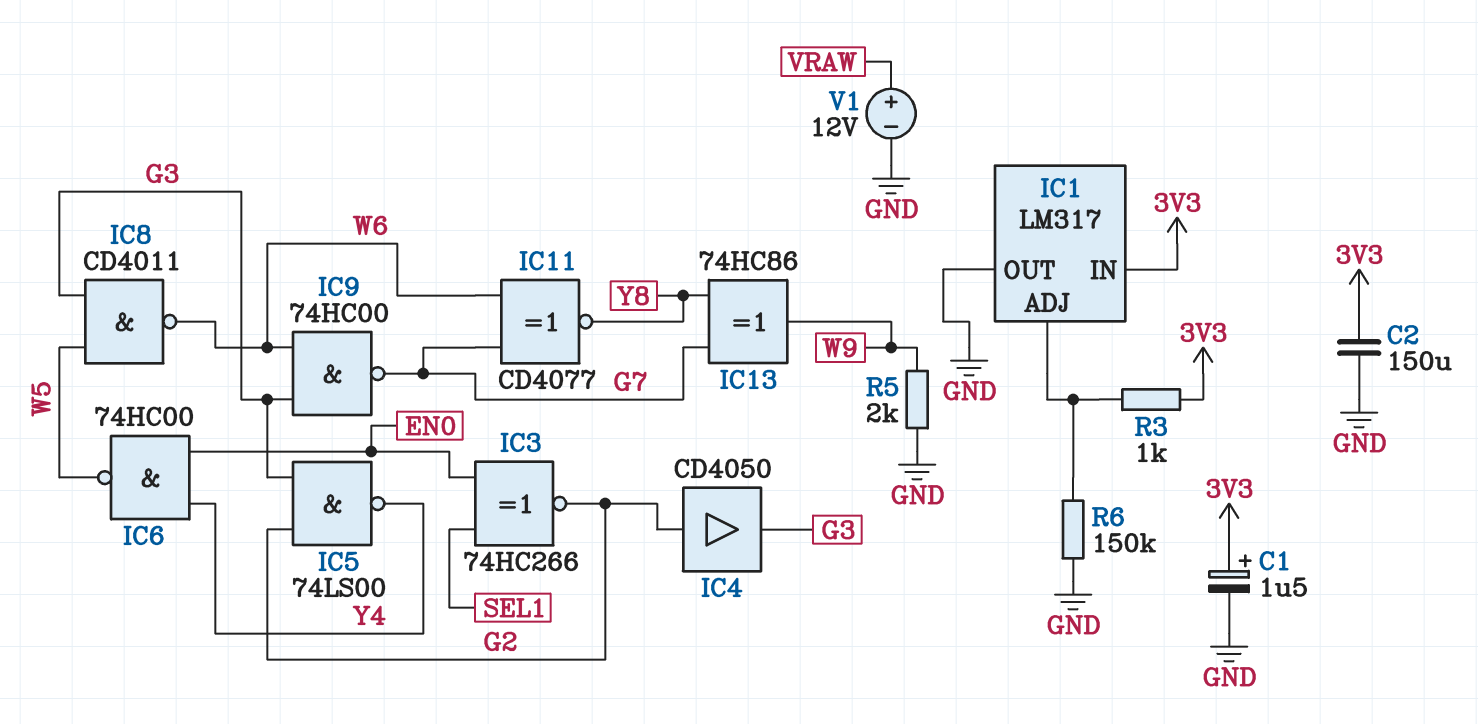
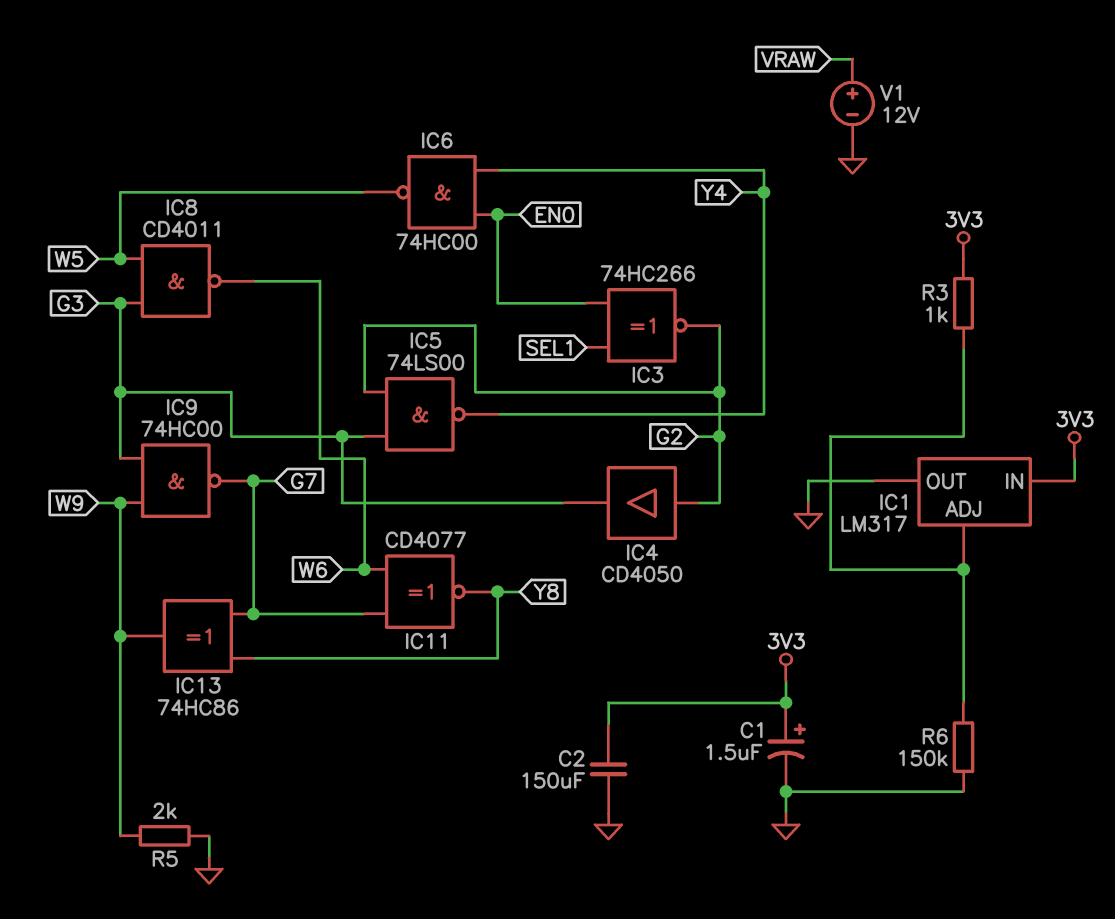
IC9: NAND 74HC00 (in G3, in W6, out G7) -> NAND 74HC00 (in G3, in W9, out G7)

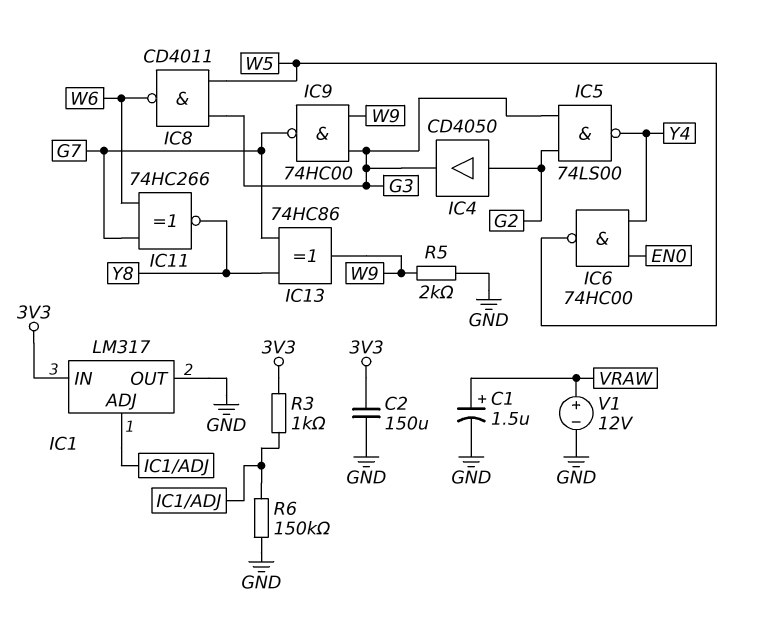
C1: 1.5uF (plus 3V3, minus GND) -> 1.5uF (plus VRAW, minus GND)
IC3: XNOR 74HC266 (in EN0, in SEL1, out G2) -> none
IC11: XNOR CD4077 (in G7, in W6, out Y8) -> XNOR 74HC266 (in G7, in W6, out Y8)

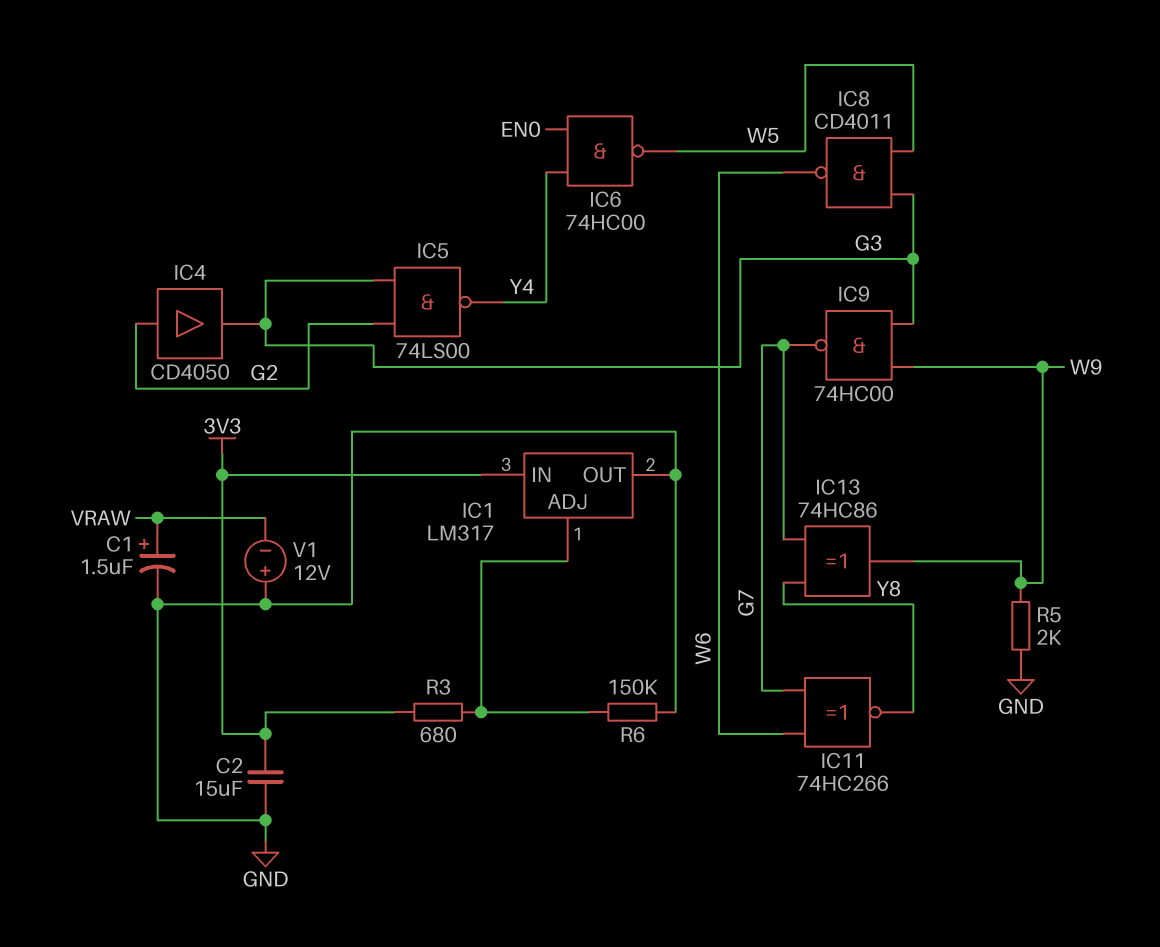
C2: 150uF (3V3, GND) -> 15uF (3V3, GND)
R3: 1k (3V3, IC1/ADJ) -> 680 (3V3, IC1/ADJ)
V1: 12V (plus VRAW, minus GND) -> 12V (plus GND, minus VRAW)

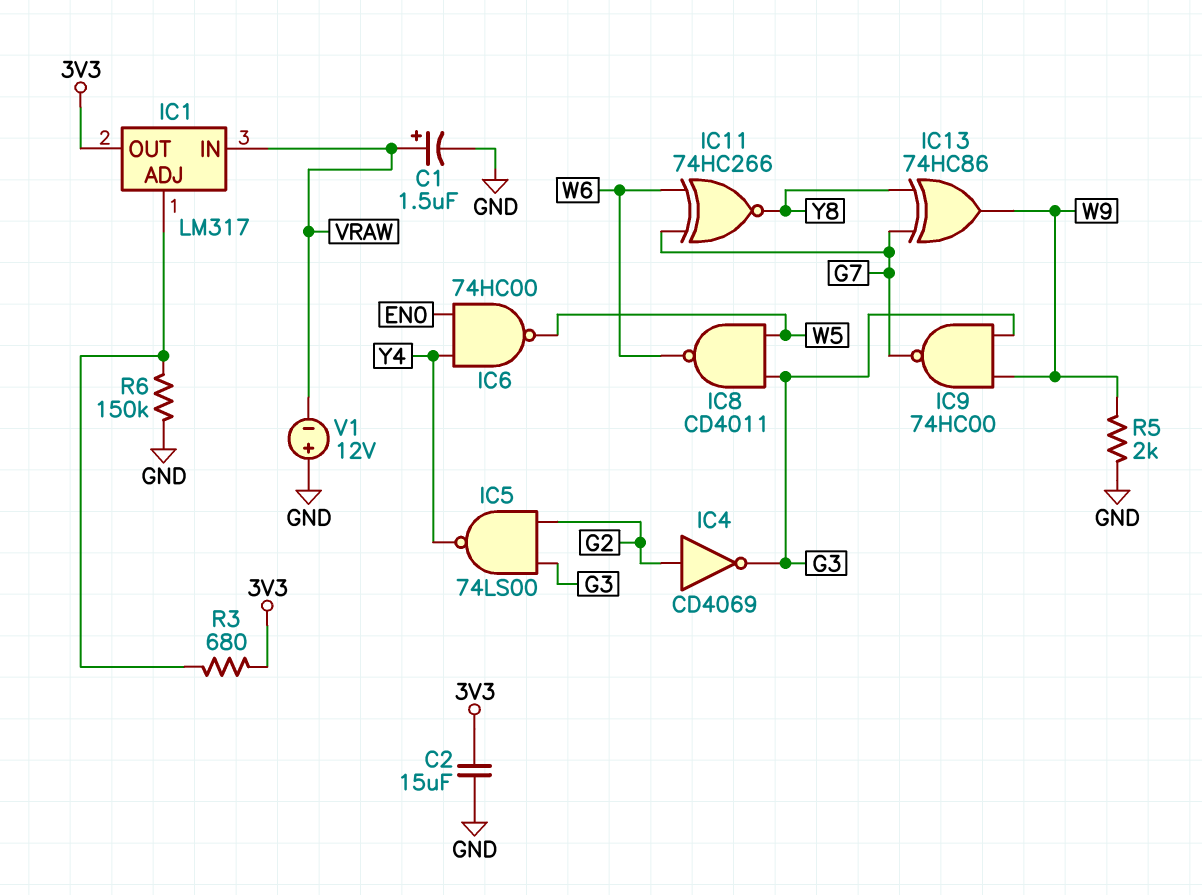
IC1 pin IN: 3V3 -> VRAW
IC1 pin OUT: GND -> 3V3
IC4: buffer CD4050 (in G2, out G3) -> NOT CD4069 (in G2, out G3)

